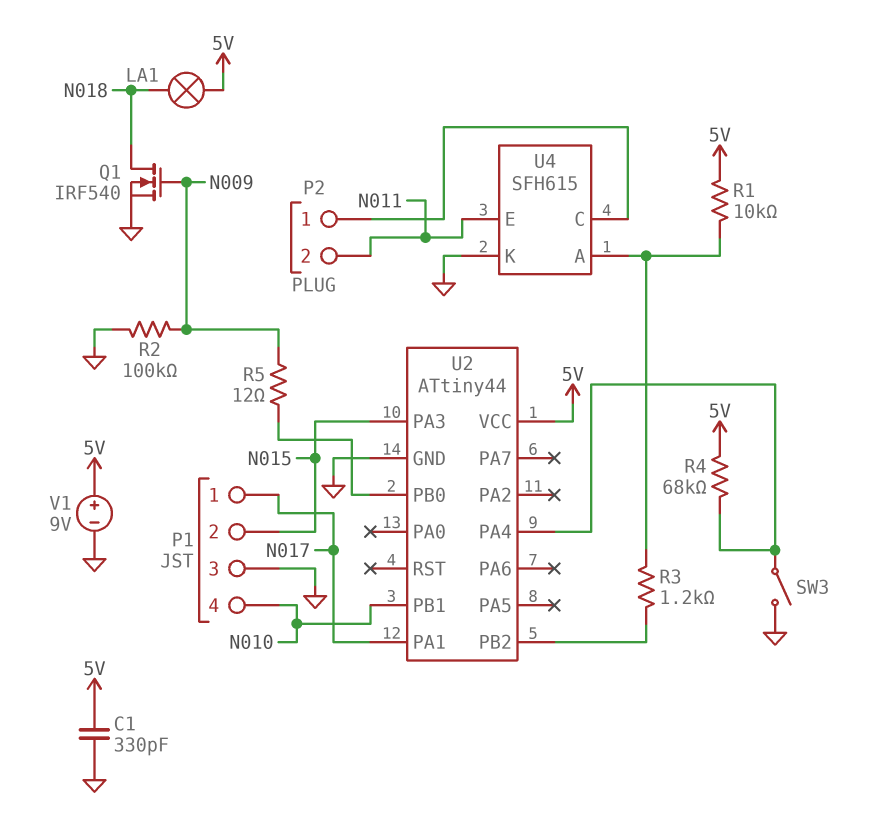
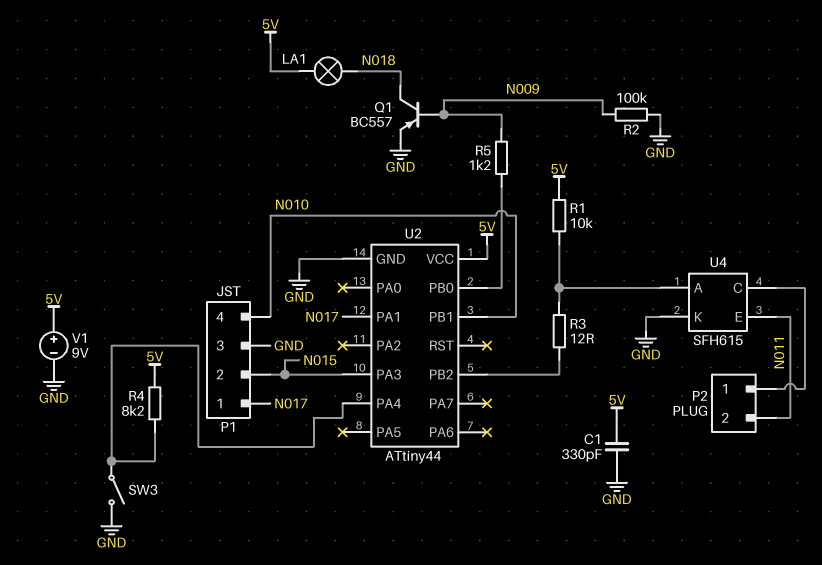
Q1: NMOS IRF540 (G N009, D N018, S GND) -> PNP BC557 (B N009, C N018, E GND)
R3: 1.2k (U2/PB2, U4/A) -> 12 (U2/PB2, U4/A)
R4: 68k (5V, U2/PA4) -> 8.2k (5V, U2/PA4)
R5: 12 (N009, U2/PB0) -> 1.2k (N009, U2/PB0)

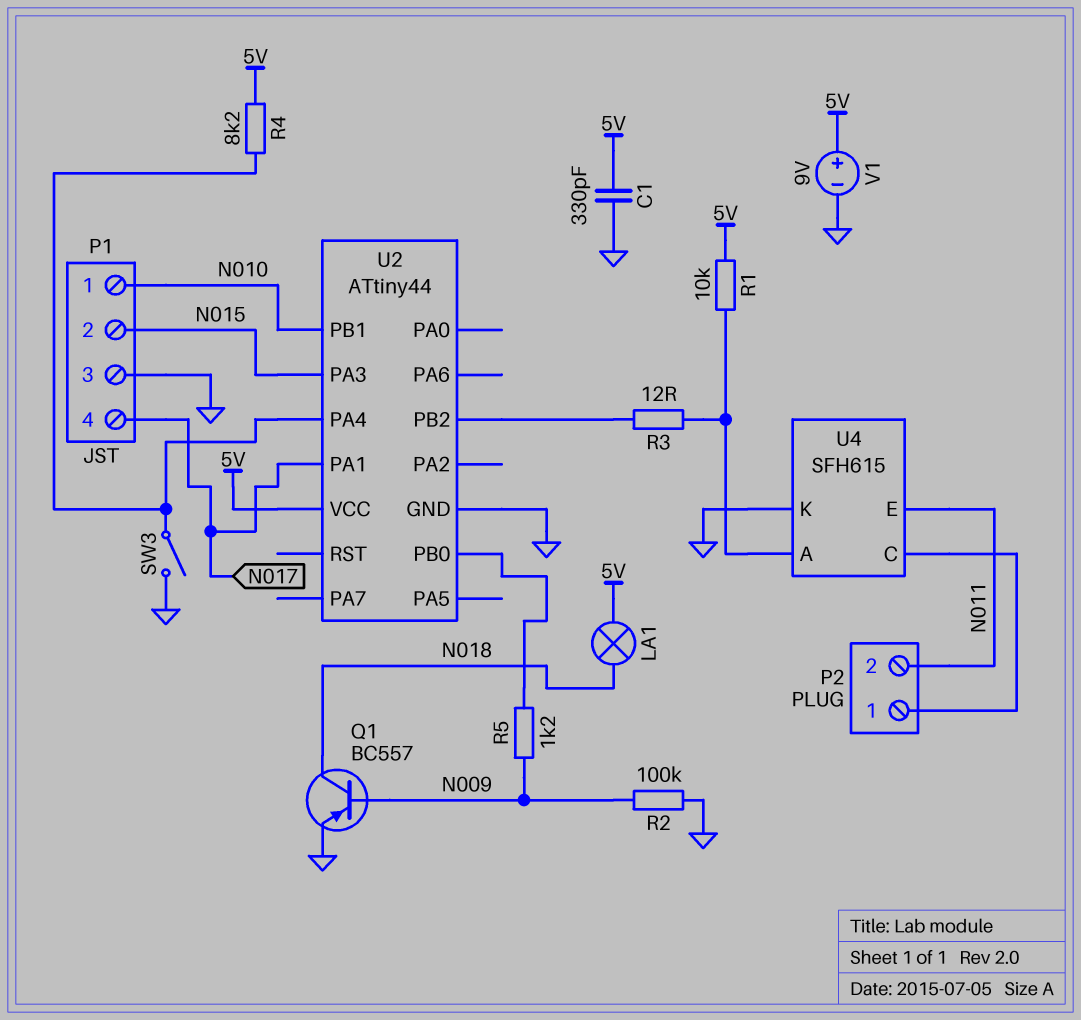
P1 pin 1: N017 -> N010
P1 pin 4: N010 -> N017

